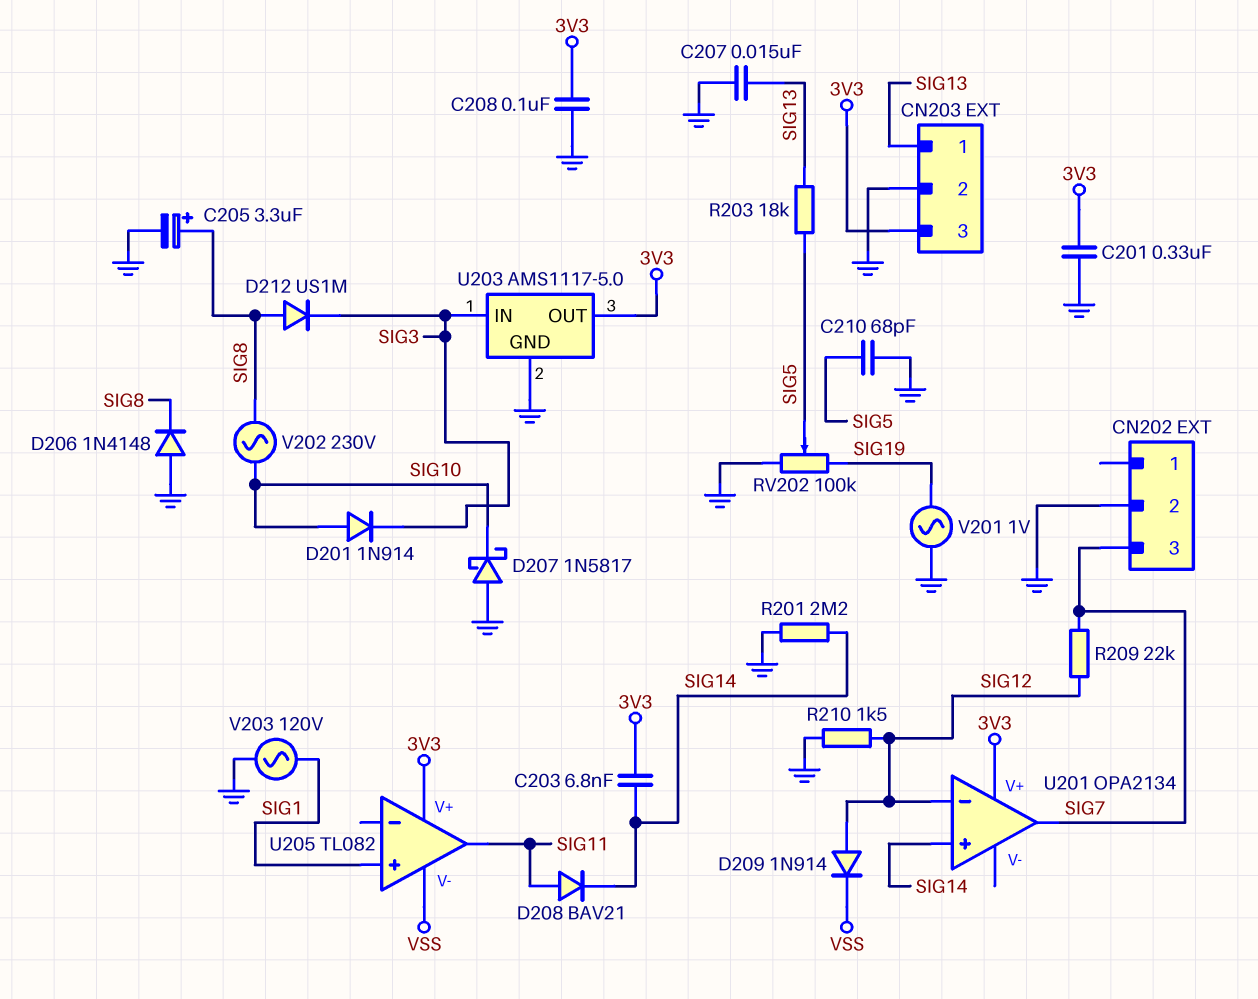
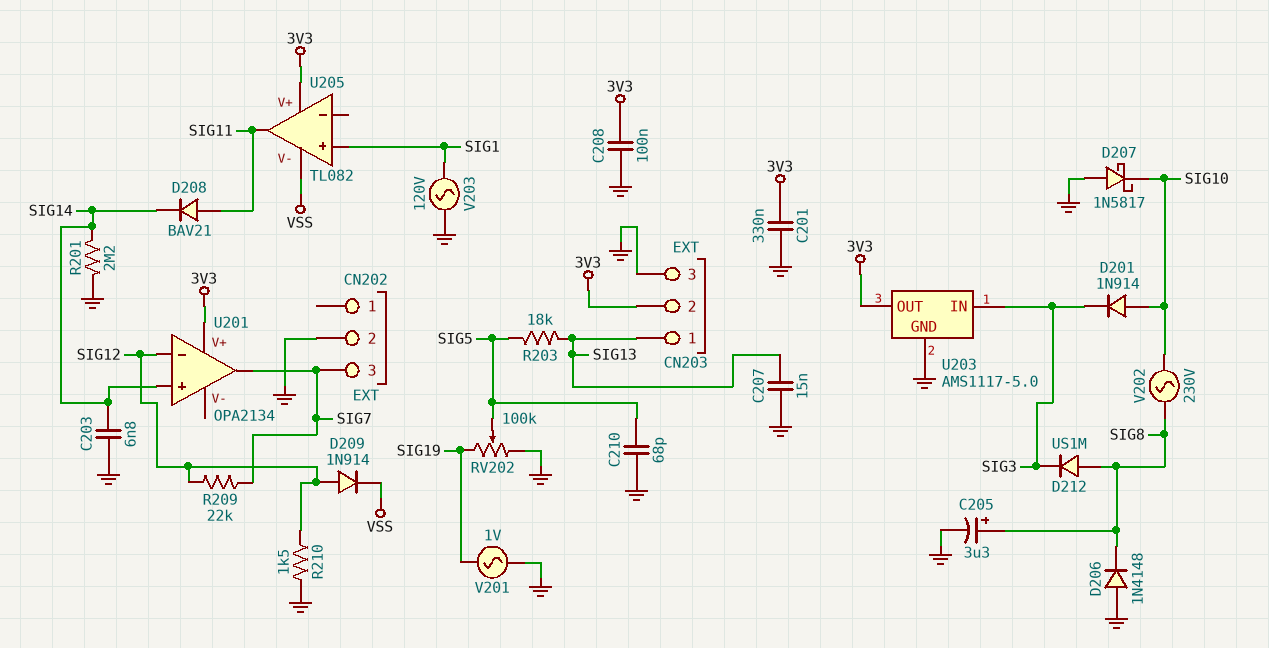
C203: 6.8nF (3V3, SIG14) -> 6.8nF (GND, SIG14)
CN203 pin 2: GND -> 3V3
CN203 pin 3: 3V3 -> GND

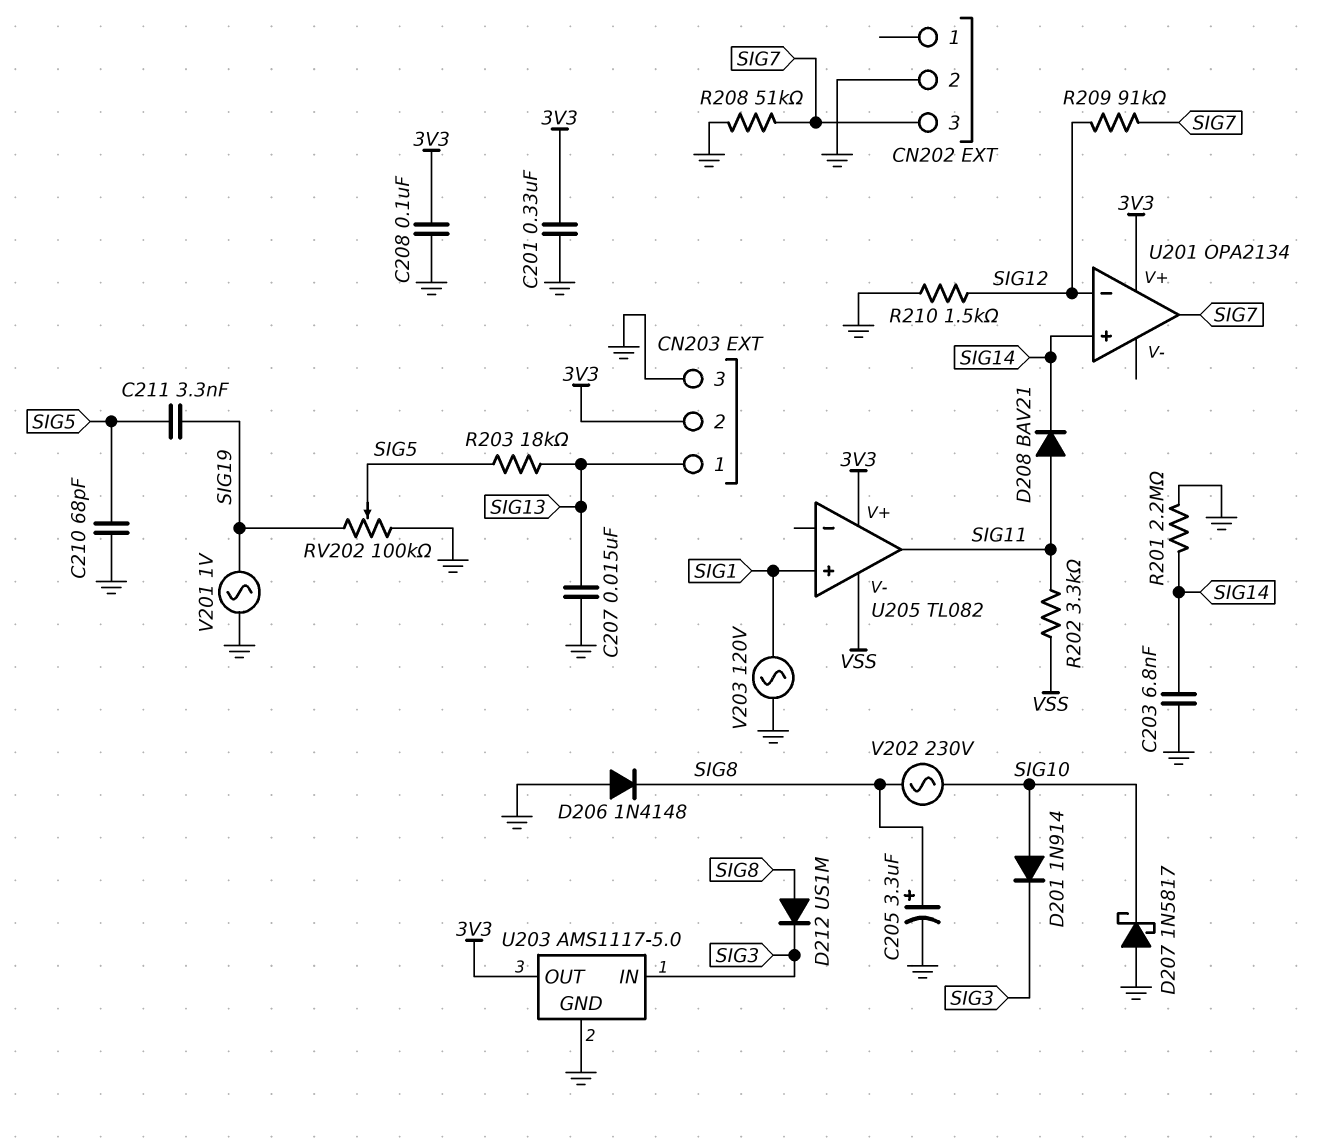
C211: none -> 3.3nF (SIG5, SIG19)
D209: diode 1N914 (A SIG12, K VSS) -> none
R202: none -> 3.3k (SIG11, VSS)
R208: none -> 51k (GND, SIG7)
R209: 22k (SIG7, SIG12) -> 91k (SIG7, SIG12)

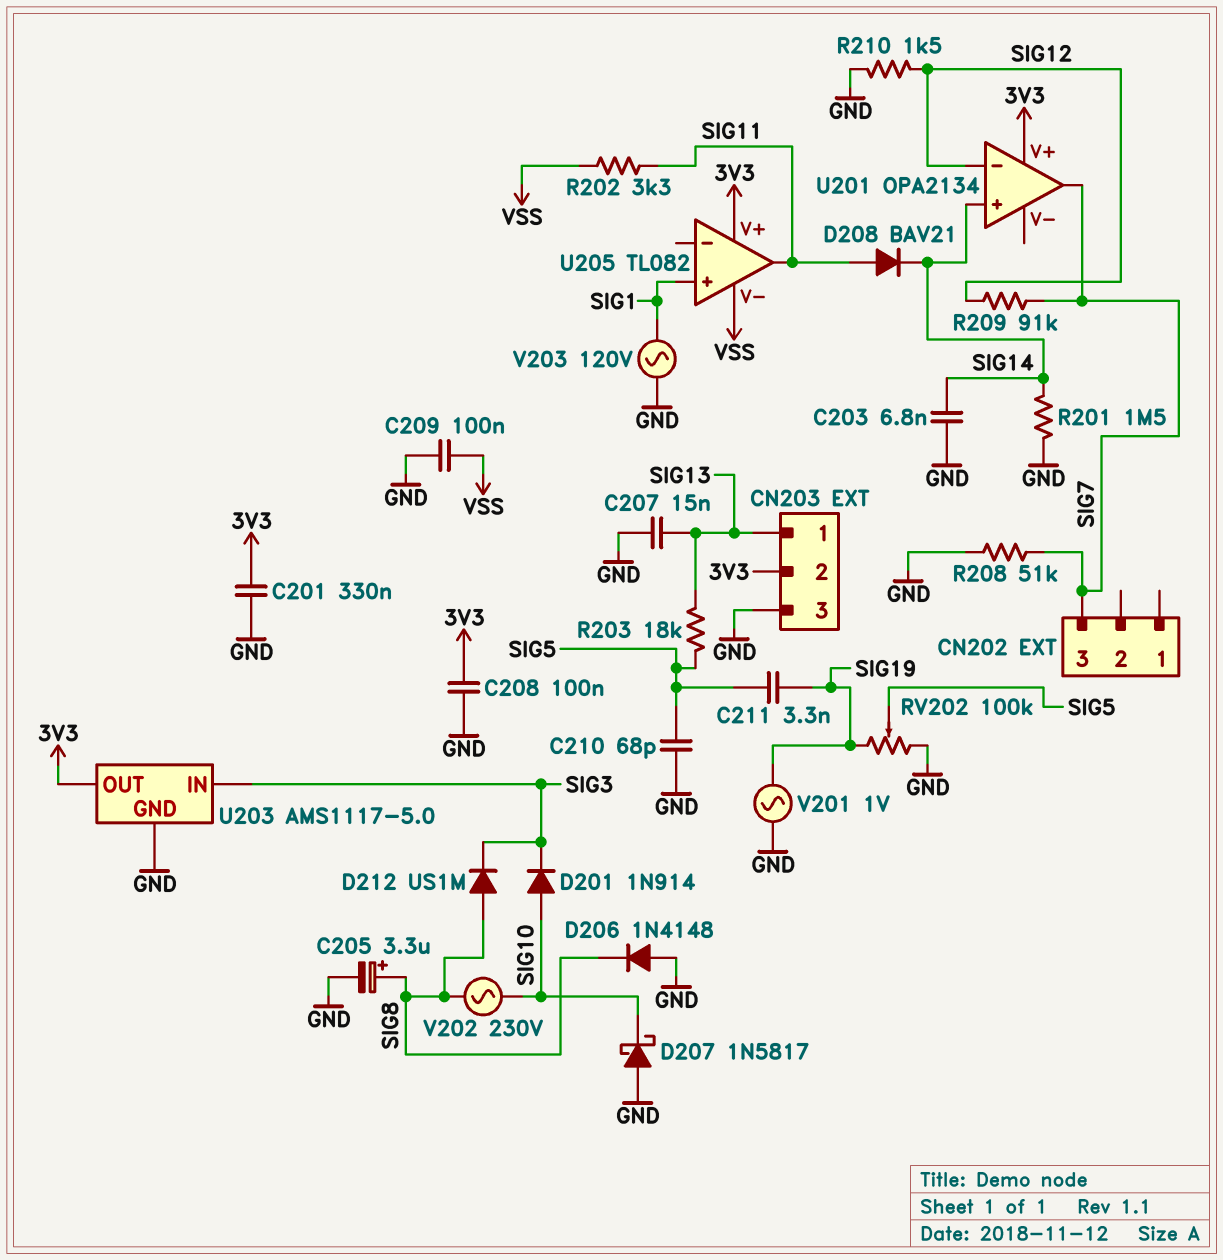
C209: none -> 100nF (GND, VSS)
CN202 pin 2: GND -> none
R201: 2.2M (GND, SIG14) -> 1.5M (GND, SIG14)

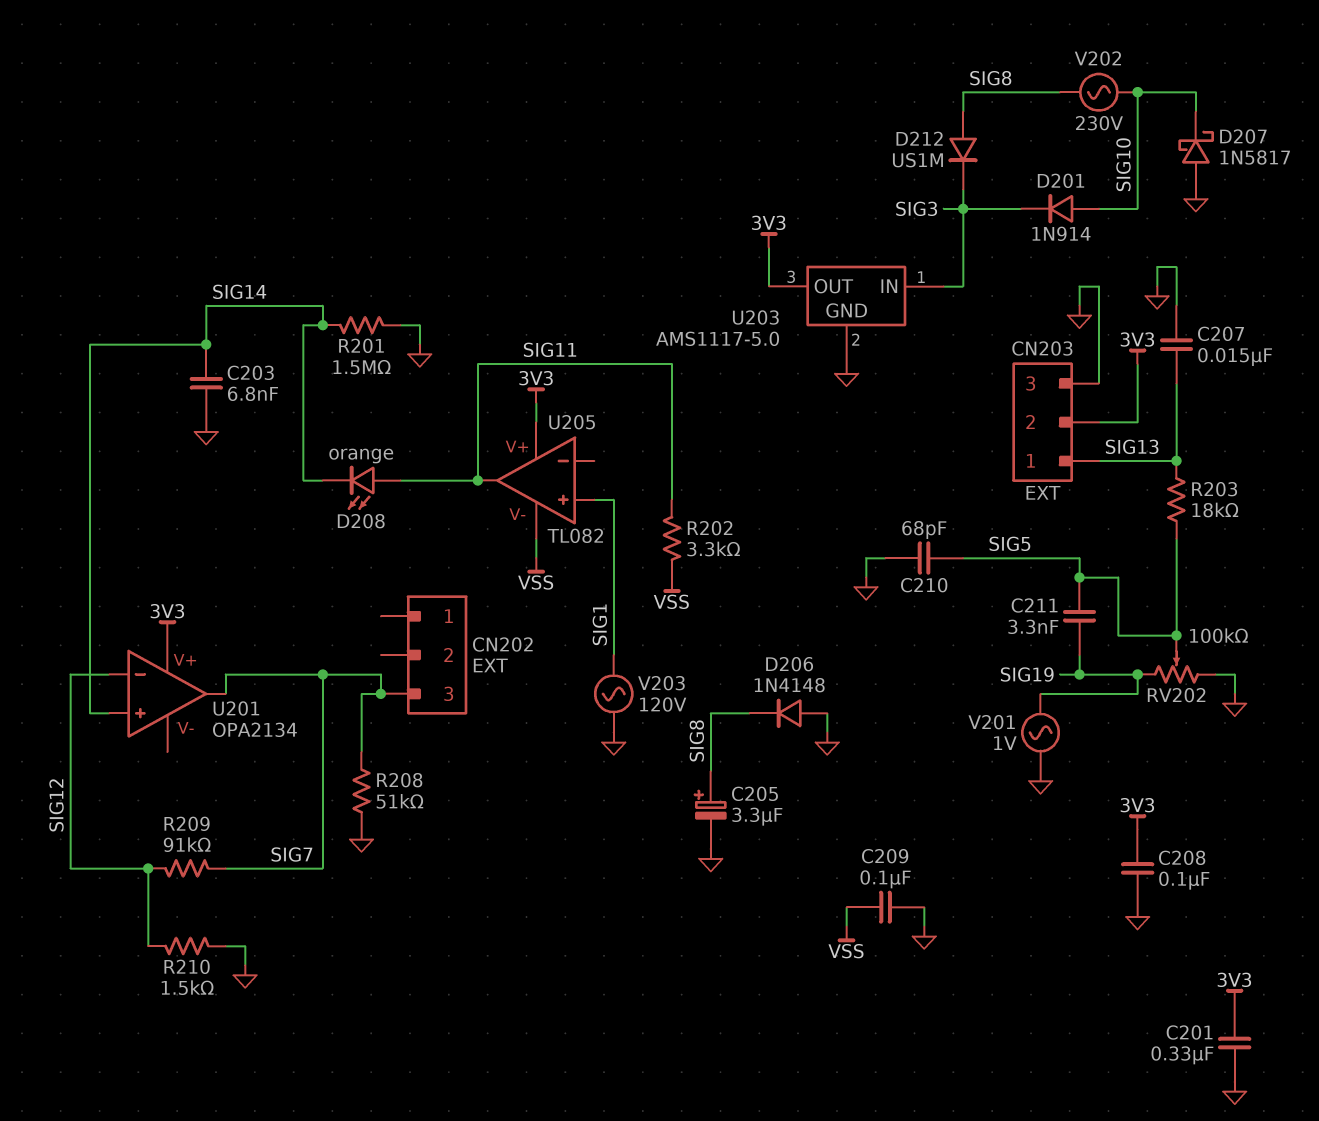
D208: diode BAV21 (A SIG11, K SIG14) -> LED orange (A SIG11, K SIG14)

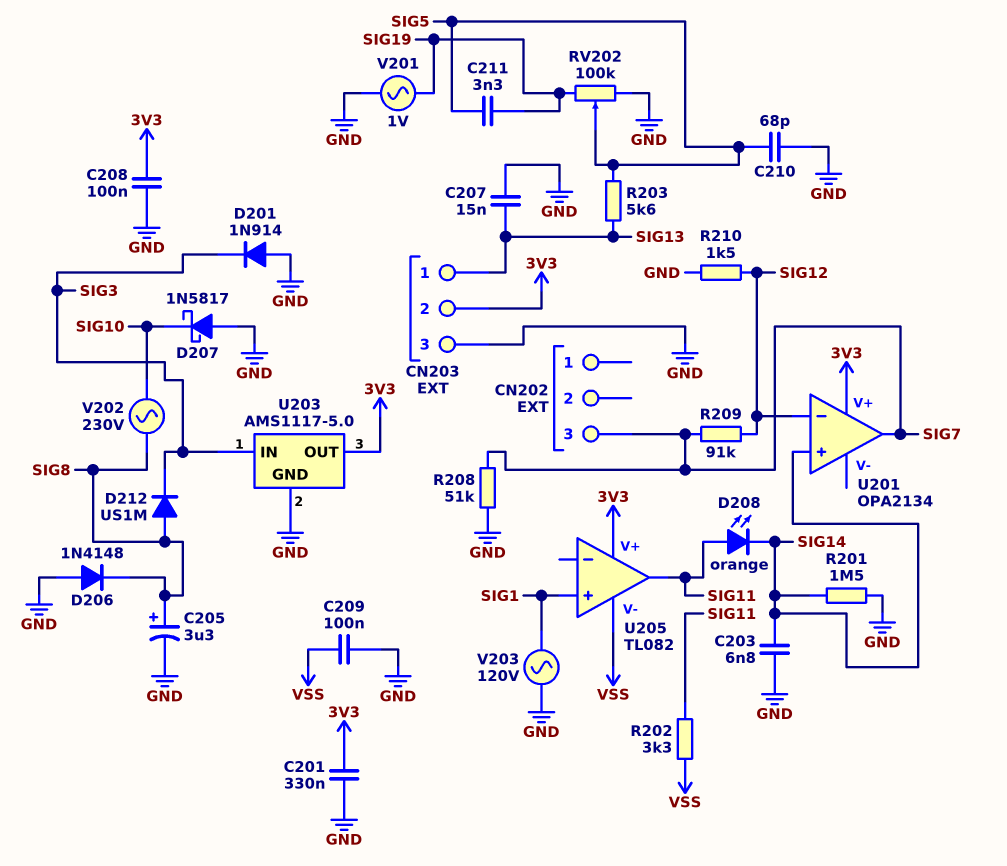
D201: diode 1N914 (A SIG10, K SIG3) -> diode 1N914 (A GND, K SIG3)
R203: 18k (SIG5, SIG13) -> 5.6k (SIG5, SIG13)

